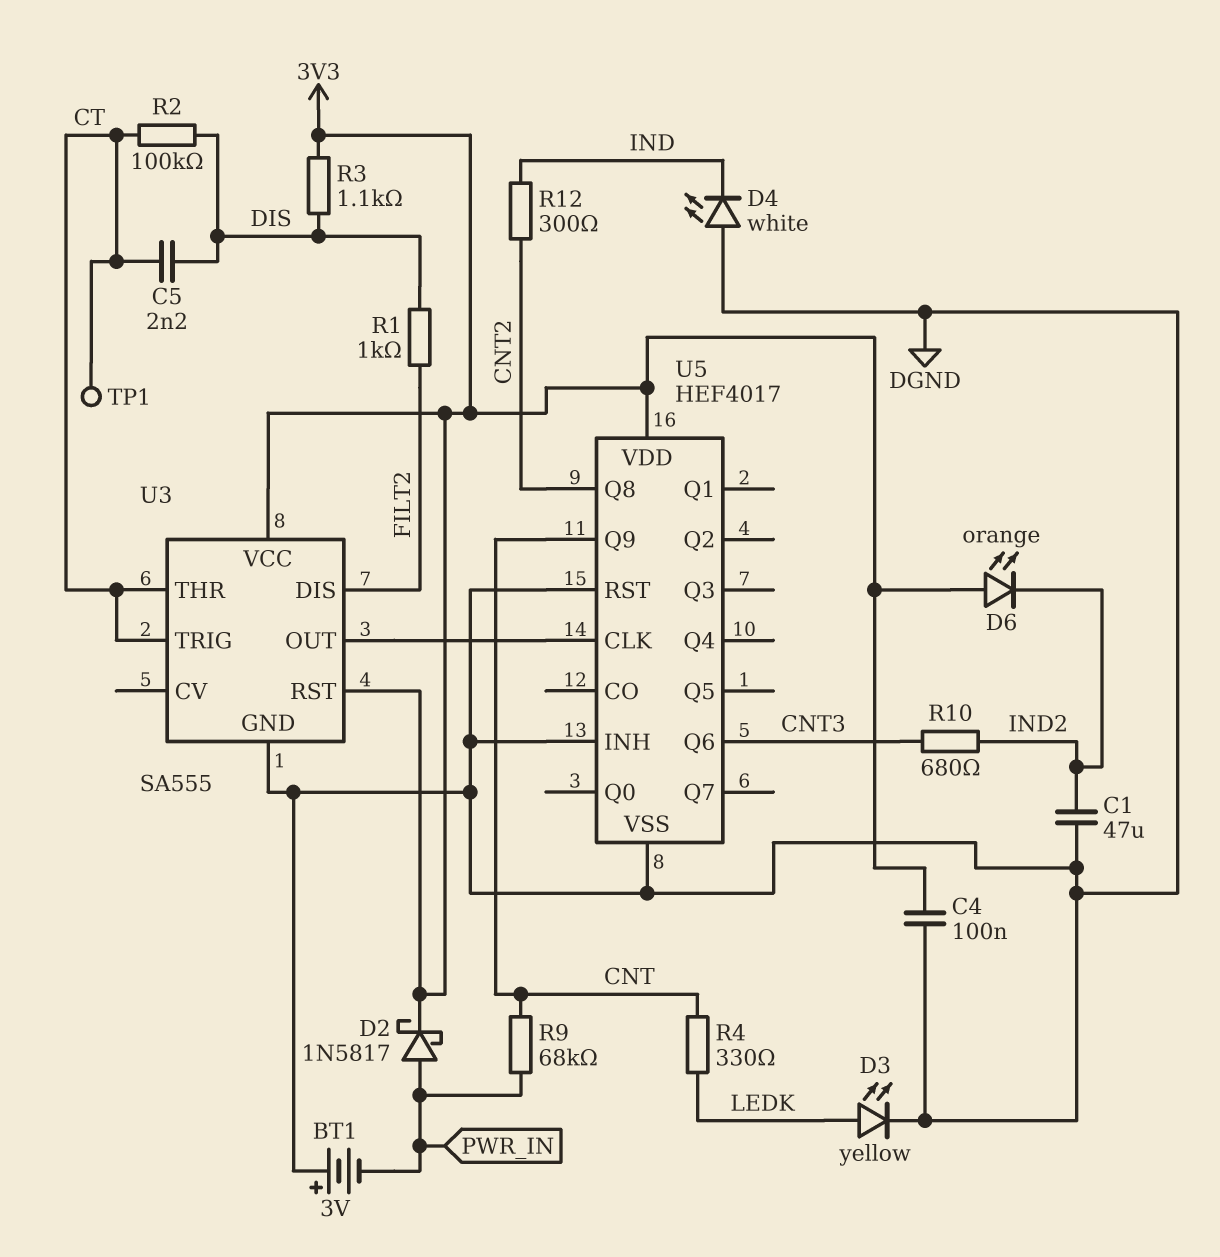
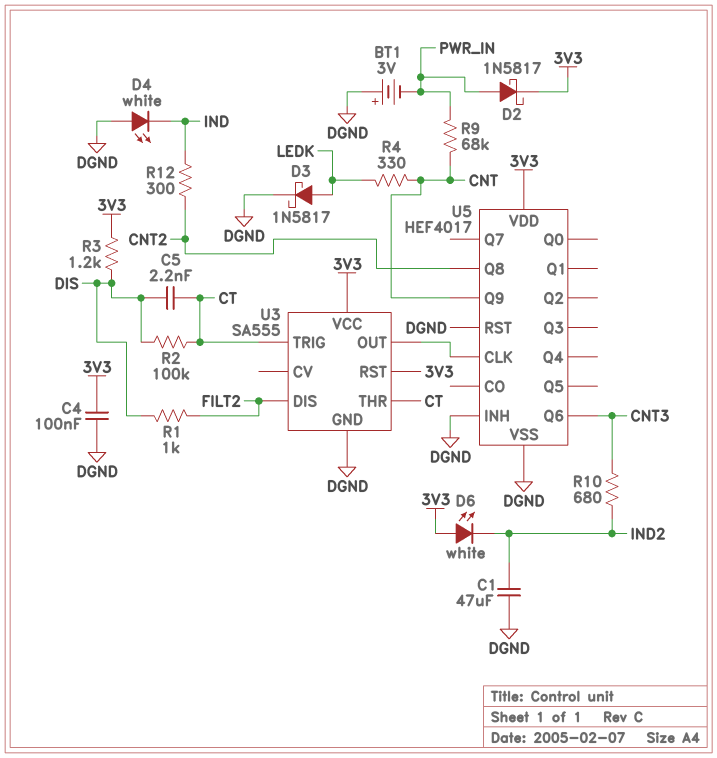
D3: LED yellow (A LEDK, K DGND) -> schottky 1N5817 (A LEDK, K DGND)
D6: LED orange (A 3V3, K IND2) -> LED white (A 3V3, K IND2)
R3: 1.1k (3V3, DIS) -> 1.2k (3V3, DIS)
TP1: test point (CT) -> none

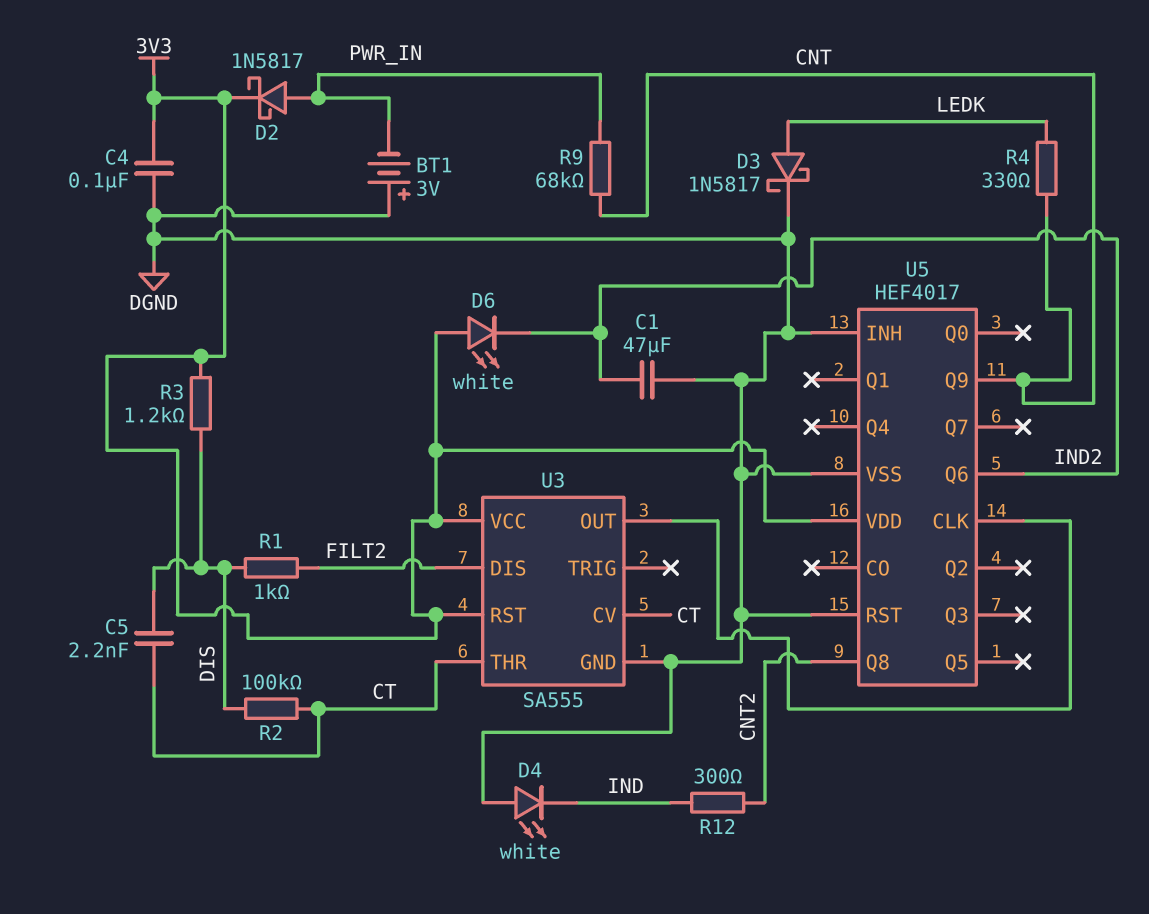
R10: 680 (CNT3, IND2) -> none
U3 pin CV: none -> CT
U3 pin TRIG: CT -> none
U5 pin Q6: CNT3 -> IND2

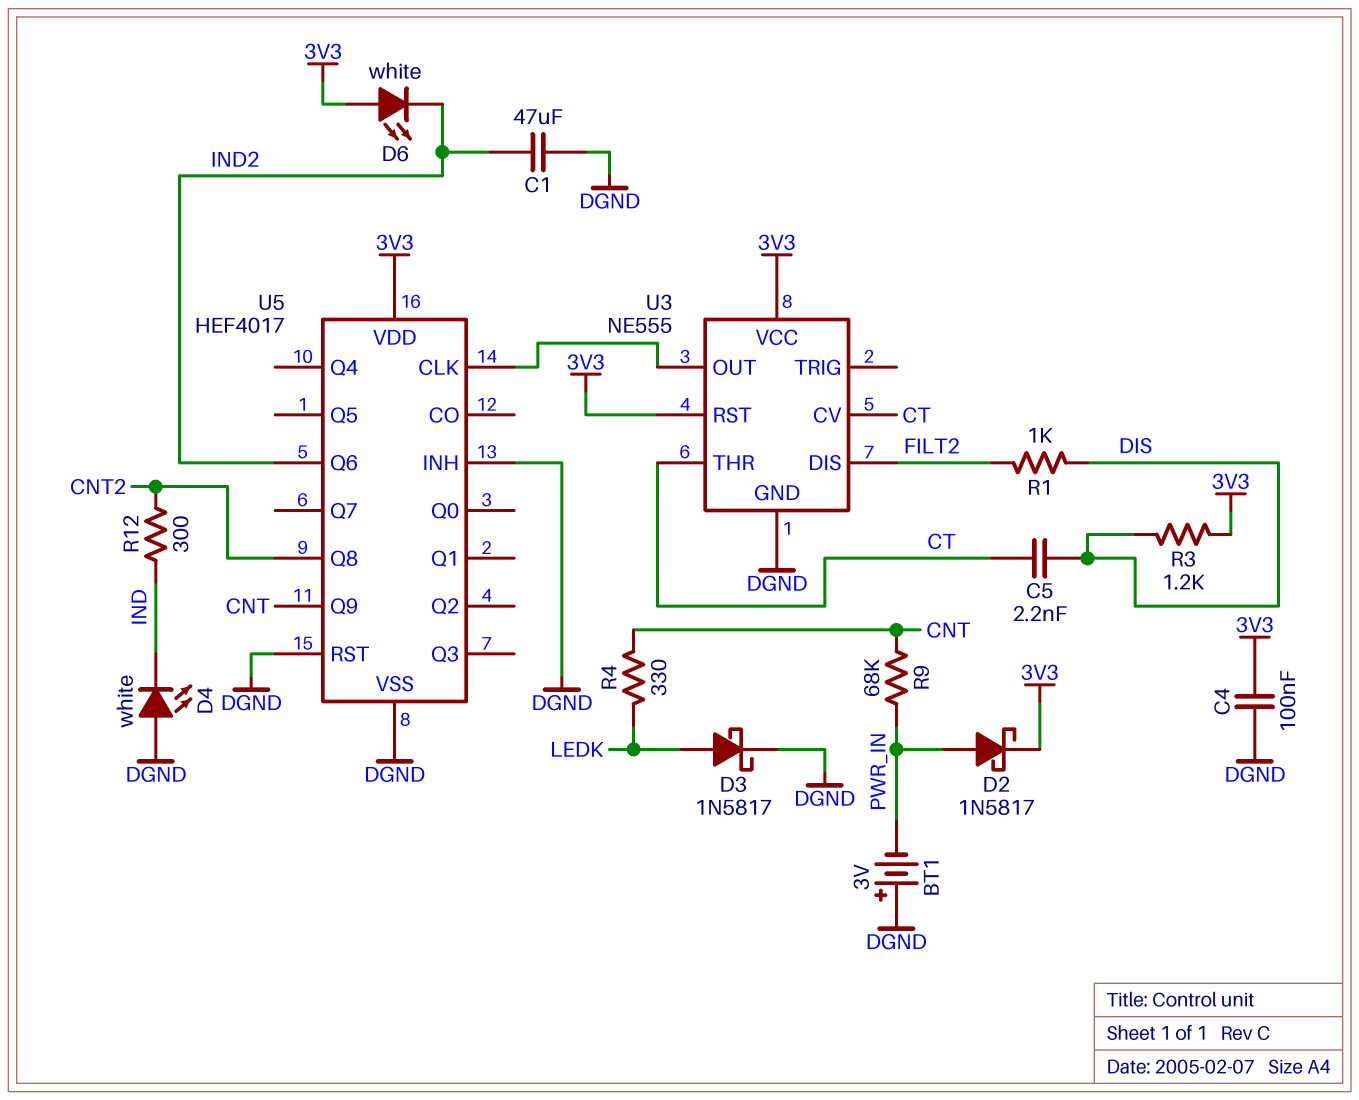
R2: 100k (CT, DIS) -> none
U3: SA555 -> NE555

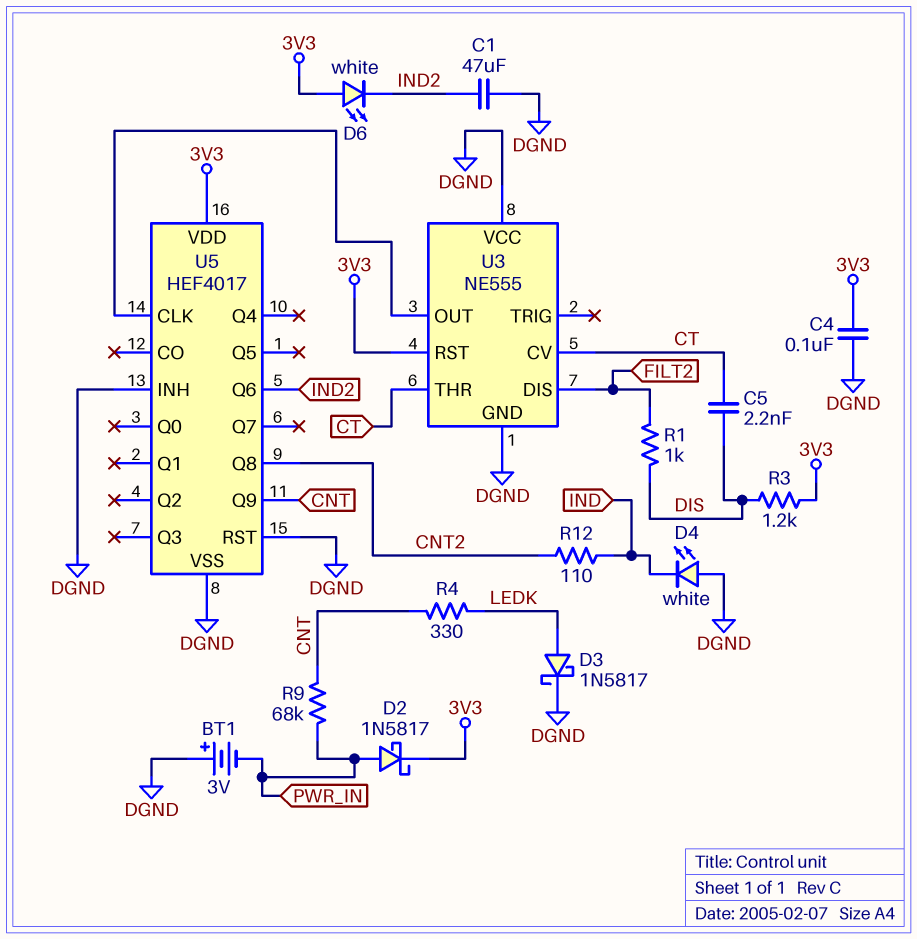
R12: 300 (CNT2, IND) -> 110 (CNT2, IND)
U3 pin VCC: 3V3 -> DGND

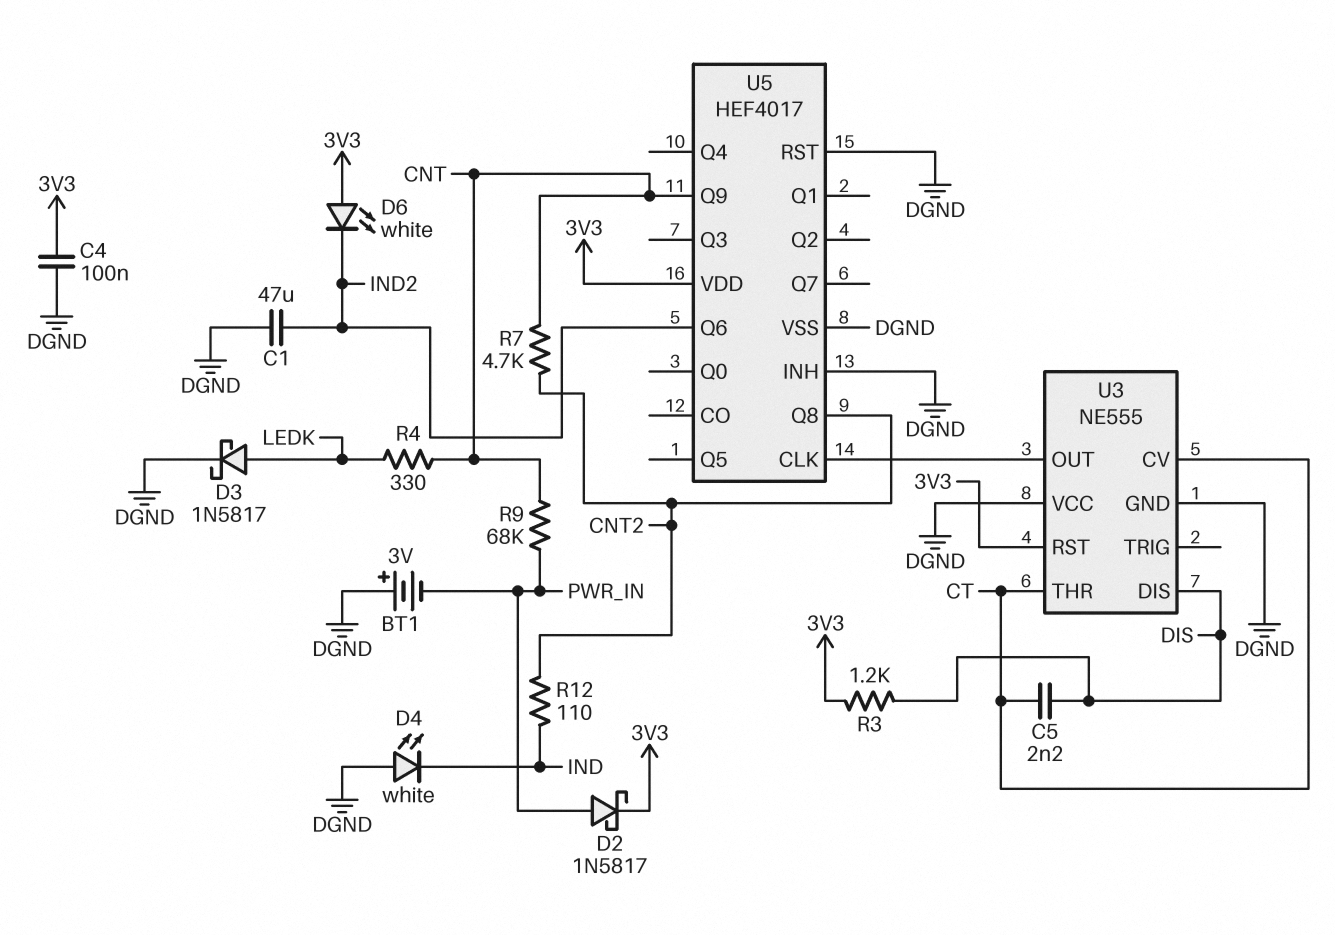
R1: 1k (DIS, FILT2) -> none
R7: none -> 4.7k (CNT, CNT2)
U3 pin DIS: FILT2 -> DIS

